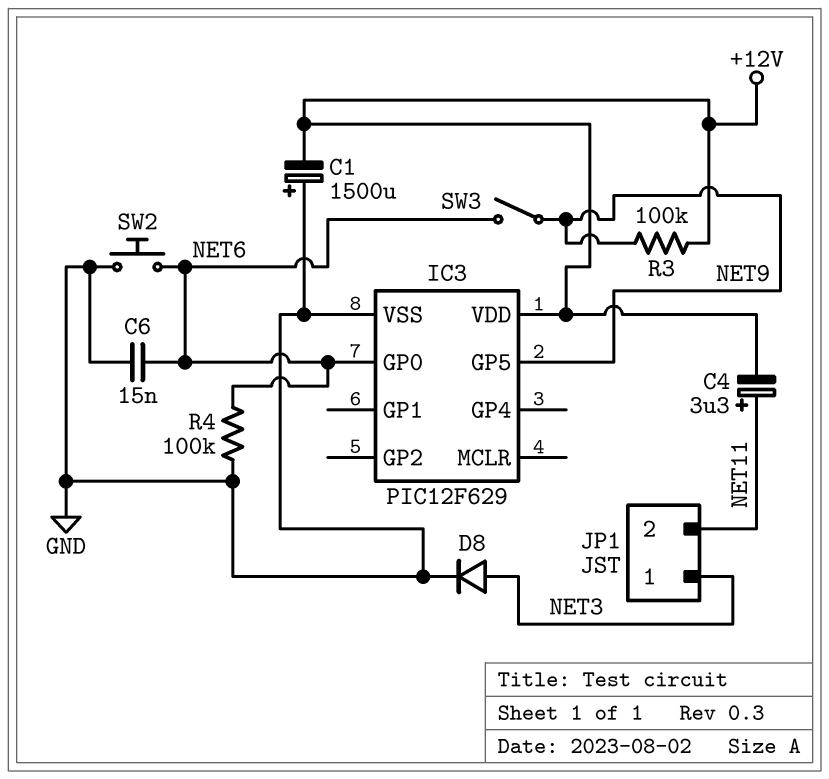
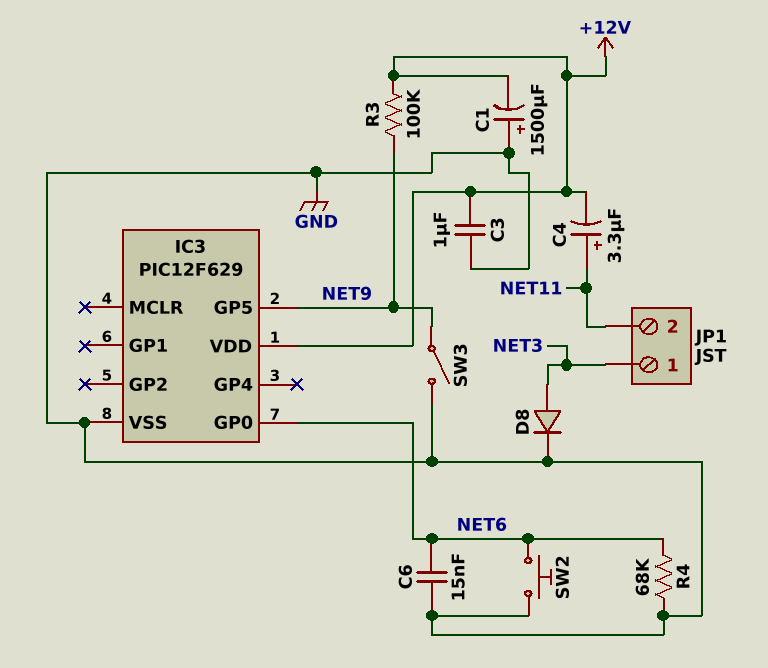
C3: none -> 1uF (+12V, GND)
R4: 100k (GND, NET6) -> 68k (GND, NET6)
SW3: switch (NET6, NET9) -> switch (GND, NET9)

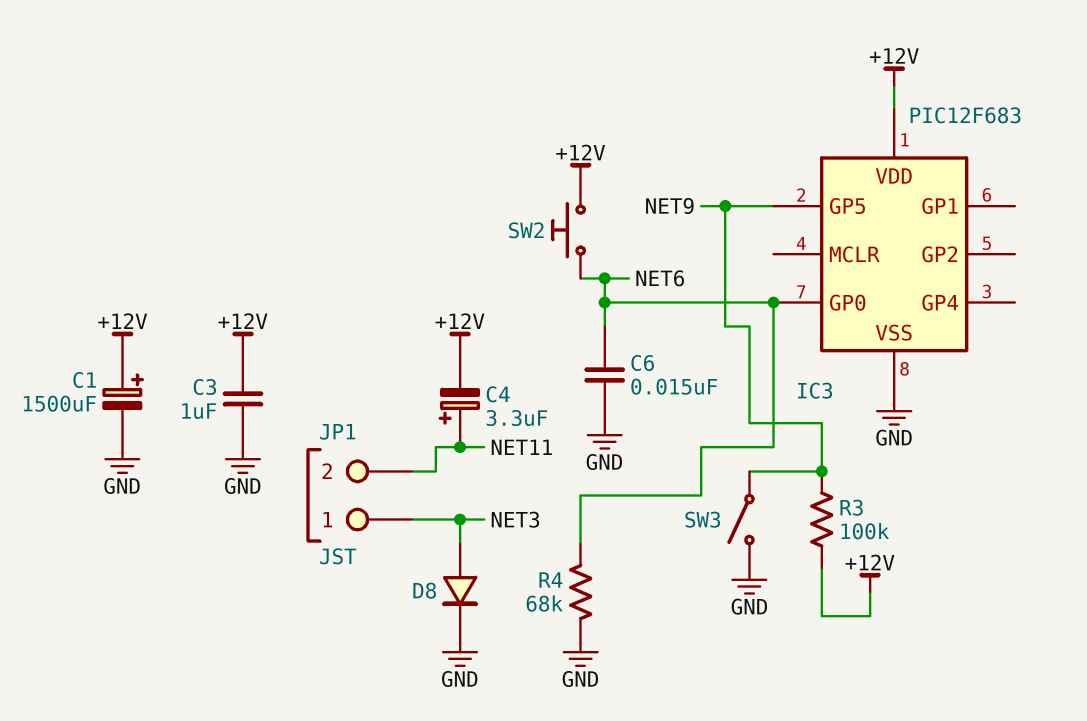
C1: 1500uF (plus GND, minus +12V) -> 1500uF (plus +12V, minus GND)
IC3: PIC12F629 -> PIC12F683
SW2: button (GND, NET6) -> button (+12V, NET6)

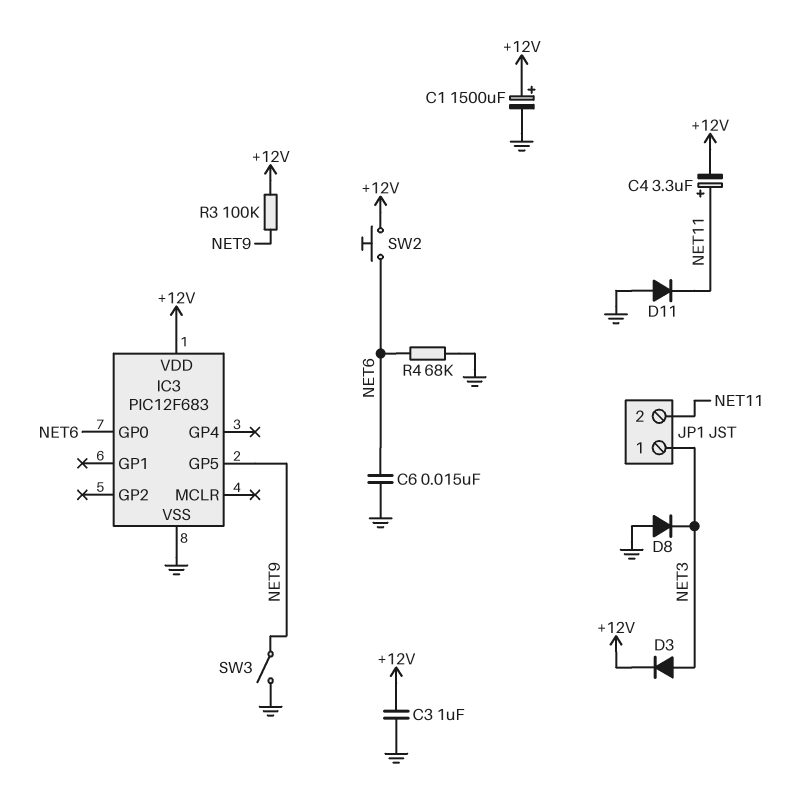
D3: none -> diode (A NET3, K +12V)
D8: diode (A NET3, K GND) -> diode (A GND, K NET3)
D11: none -> diode (A GND, K NET11)

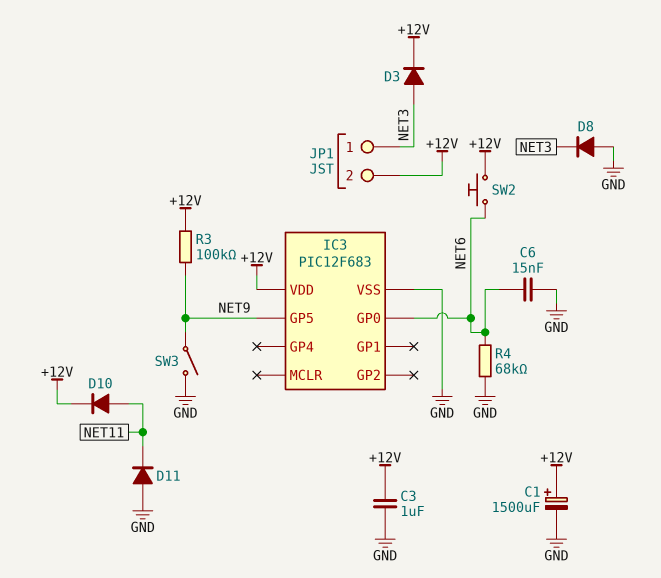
C4: 3.3uF (plus NET11, minus +12V) -> none
D10: none -> diode (A NET11, K +12V)
JP1 pin 2: NET11 -> +12V

